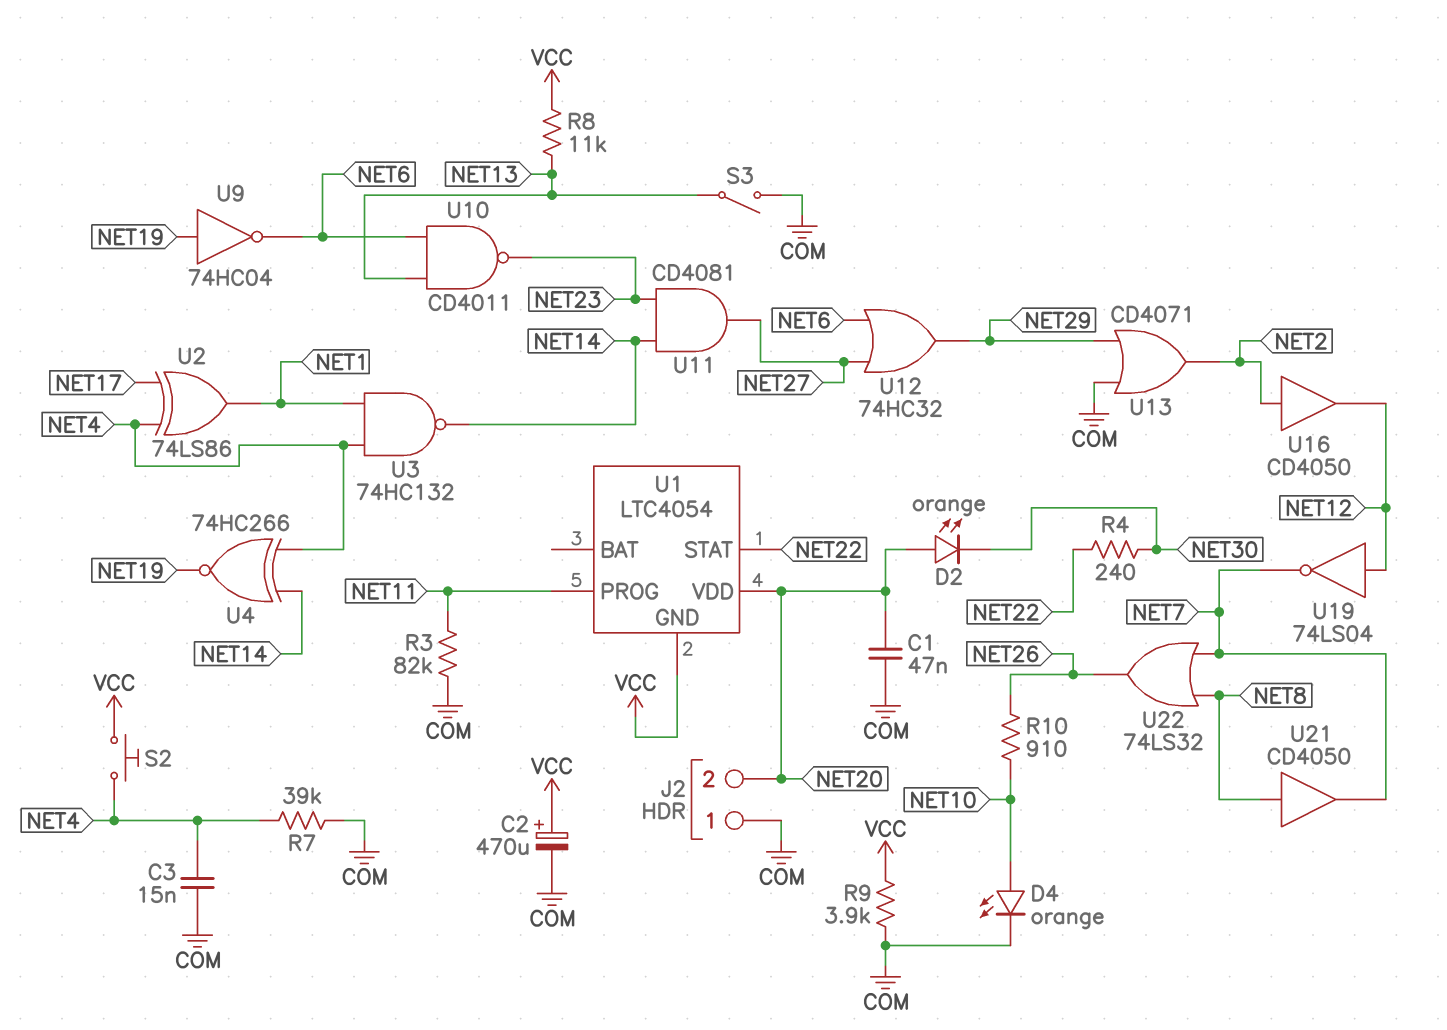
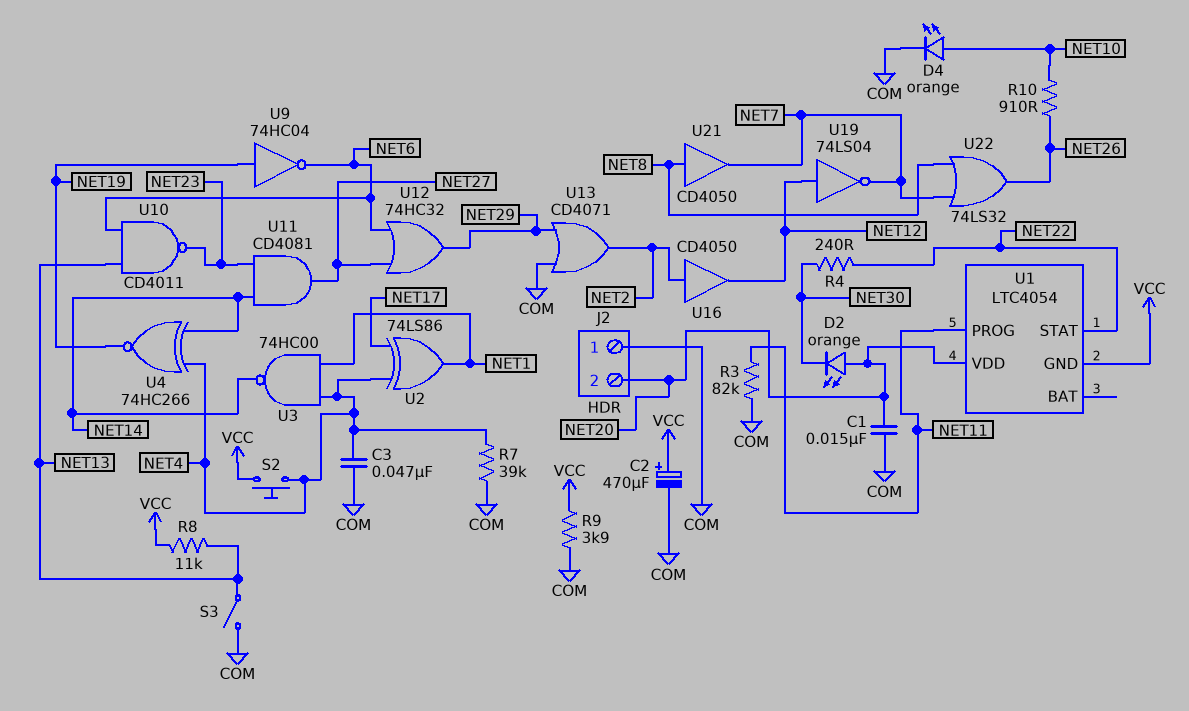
C1: 47nF (COM, NET20) -> 15nF (COM, NET20)
C3: 15nF (COM, NET4) -> 47nF (COM, NET4)
U3: NAND 74HC132 (in NET1, in NET4, out NET14) -> NAND 74HC00 (in NET1, in NET4, out NET14)

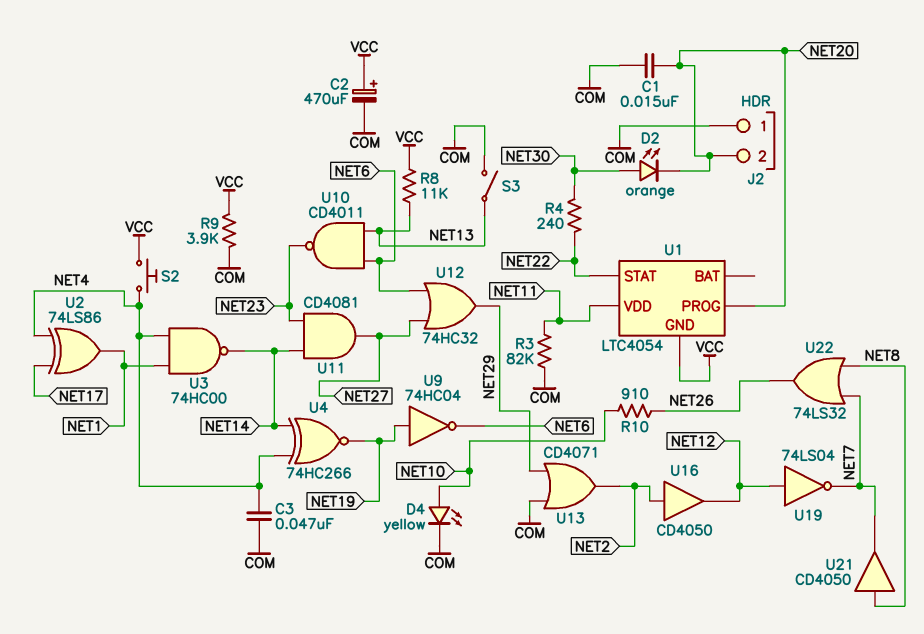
D2: LED orange (A NET20, K NET30) -> LED orange (A NET30, K NET20)
D4: LED orange (A NET10, K COM) -> LED yellow (A NET10, K COM)
R7: 39k (COM, NET4) -> none
U1 pin PROG: NET11 -> NET20
U1 pin VDD: NET20 -> NET11

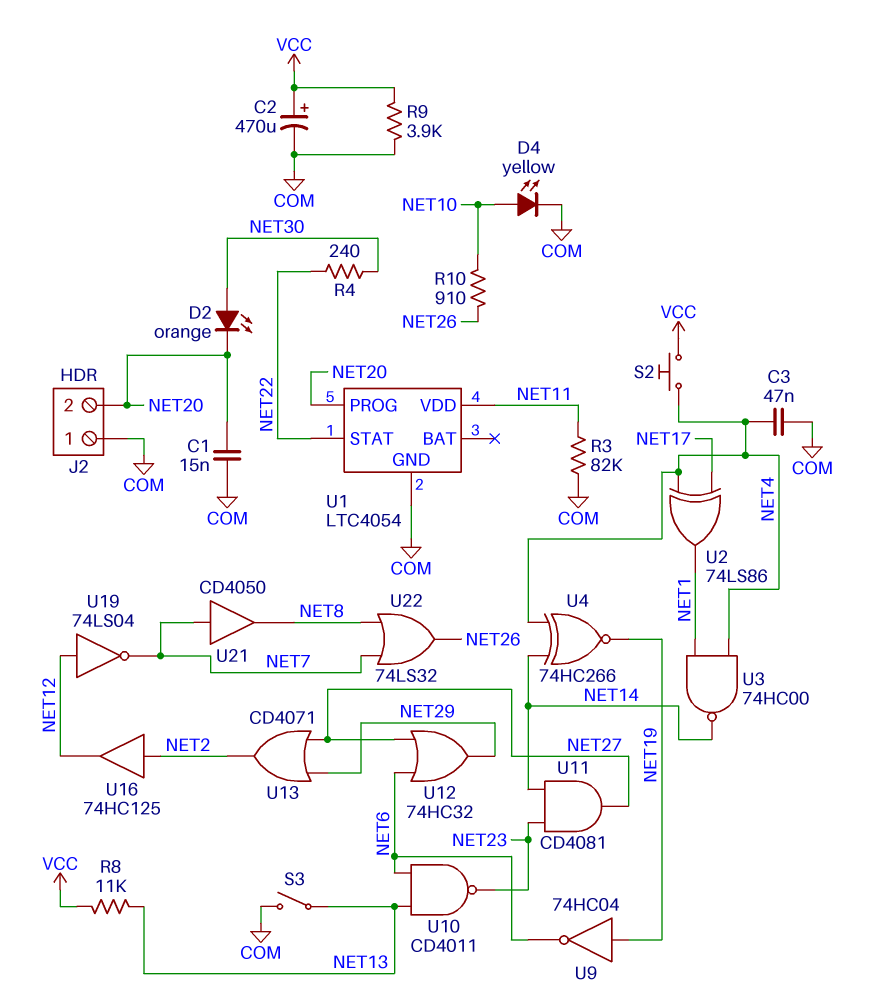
U1 pin GND: VCC -> COM
U13: OR CD4071 (in COM, in NET29, out NET2) -> OR CD4071 (in NET27, in NET29, out NET2)
U16: buffer CD4050 (in NET2, out NET12) -> buffer 74HC125 (in NET2, out NET12)
U21: buffer CD4050 (in NET8, out NET7) -> buffer CD4050 (in NET7, out NET8)

